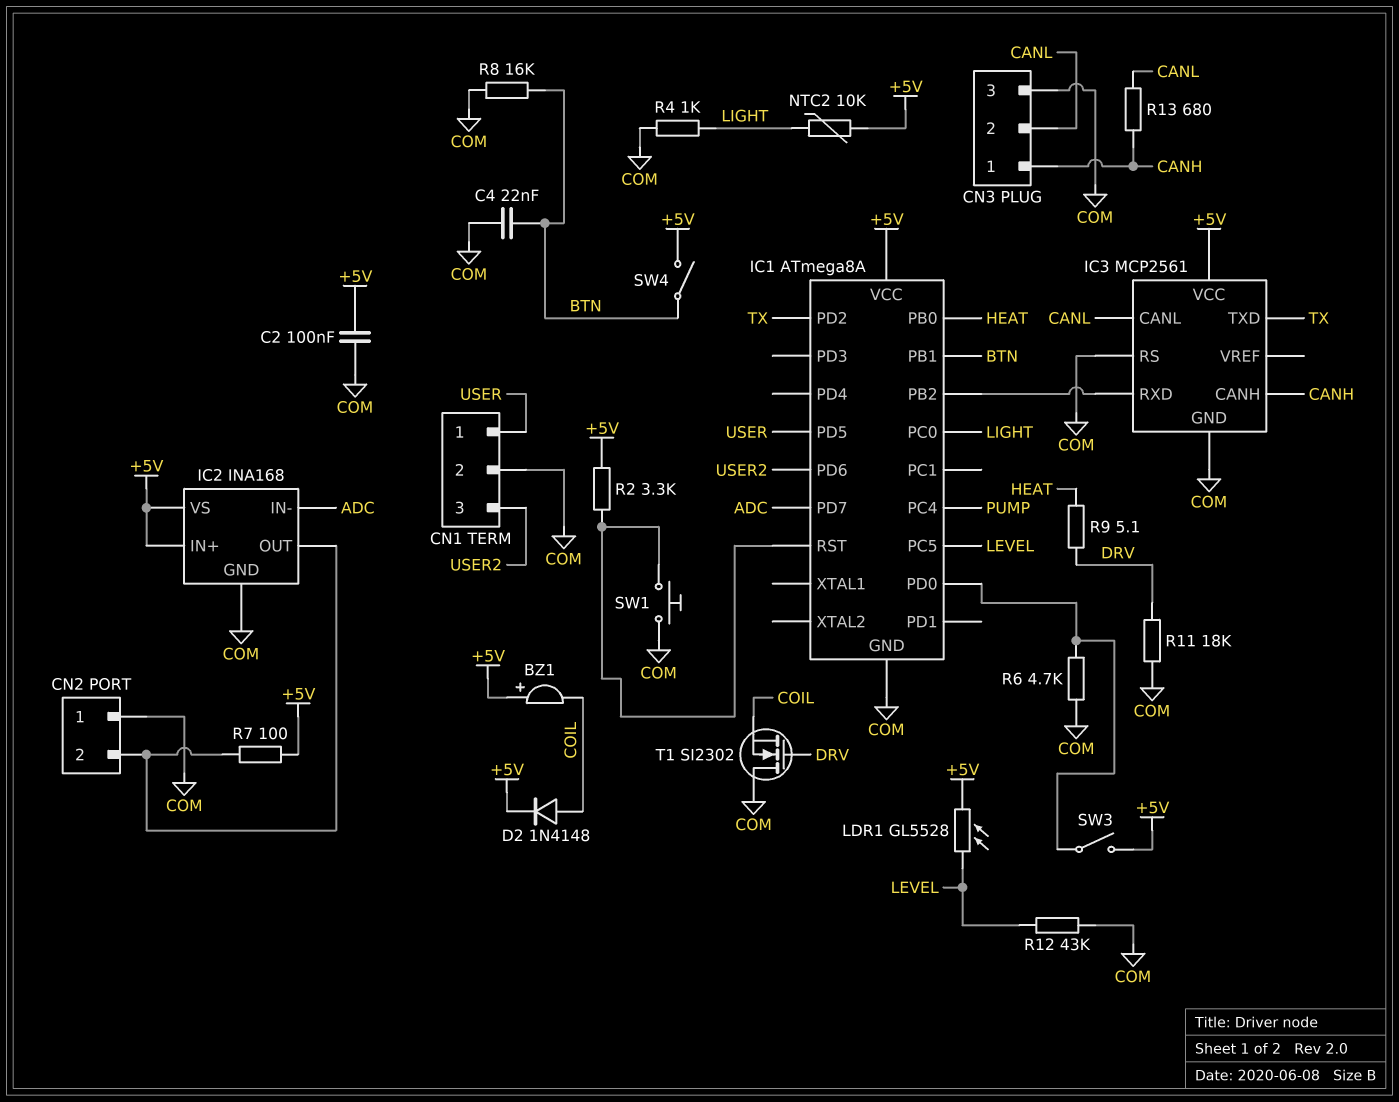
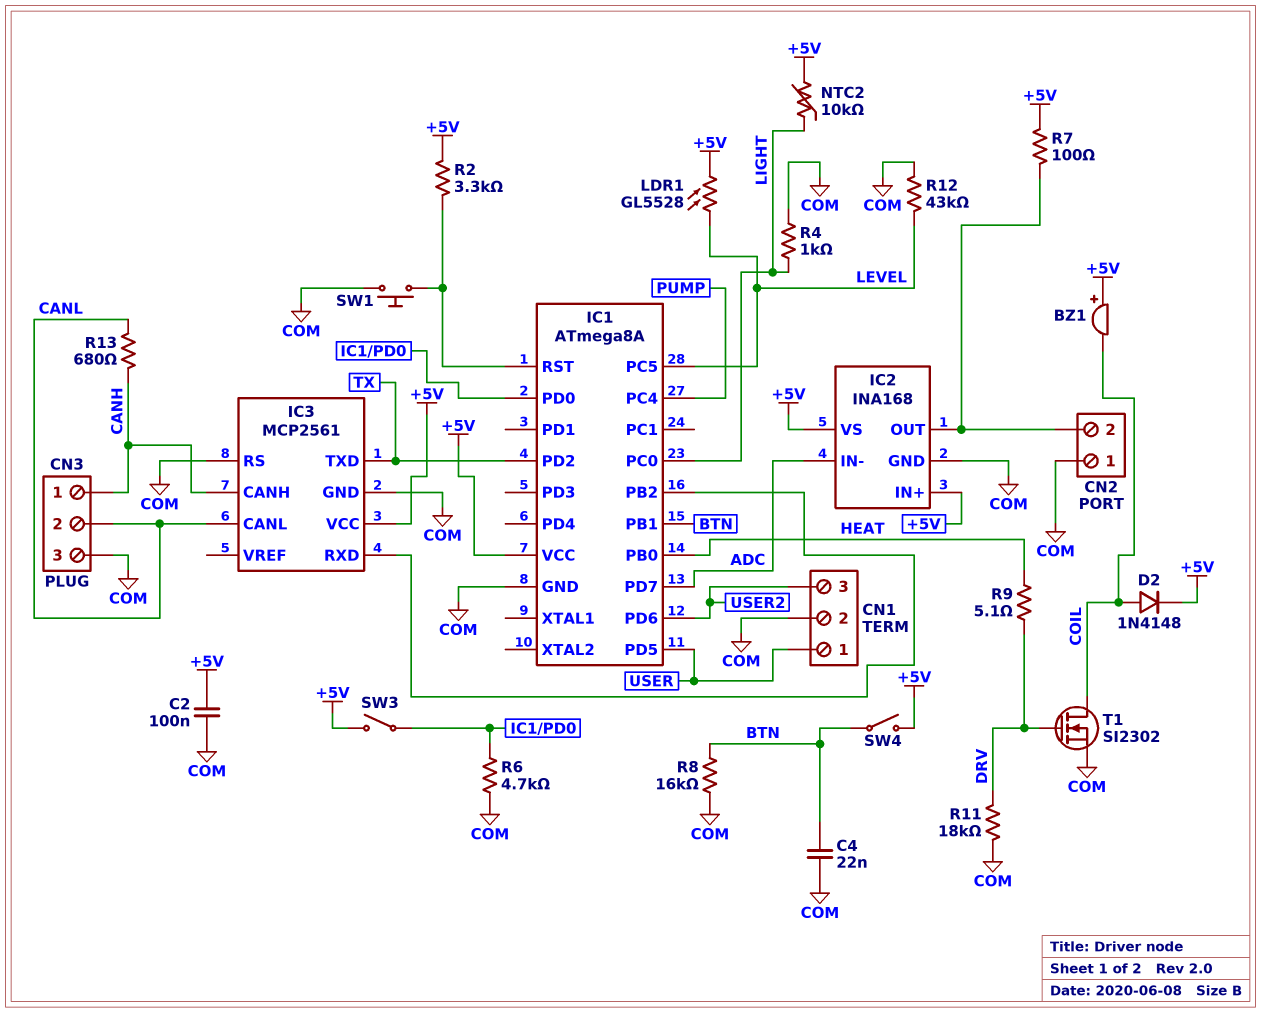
T1: NMOS SI2302 (G DRV, D COM, S COIL) -> NMOS SI2302 (G DRV, D COIL, S COM)

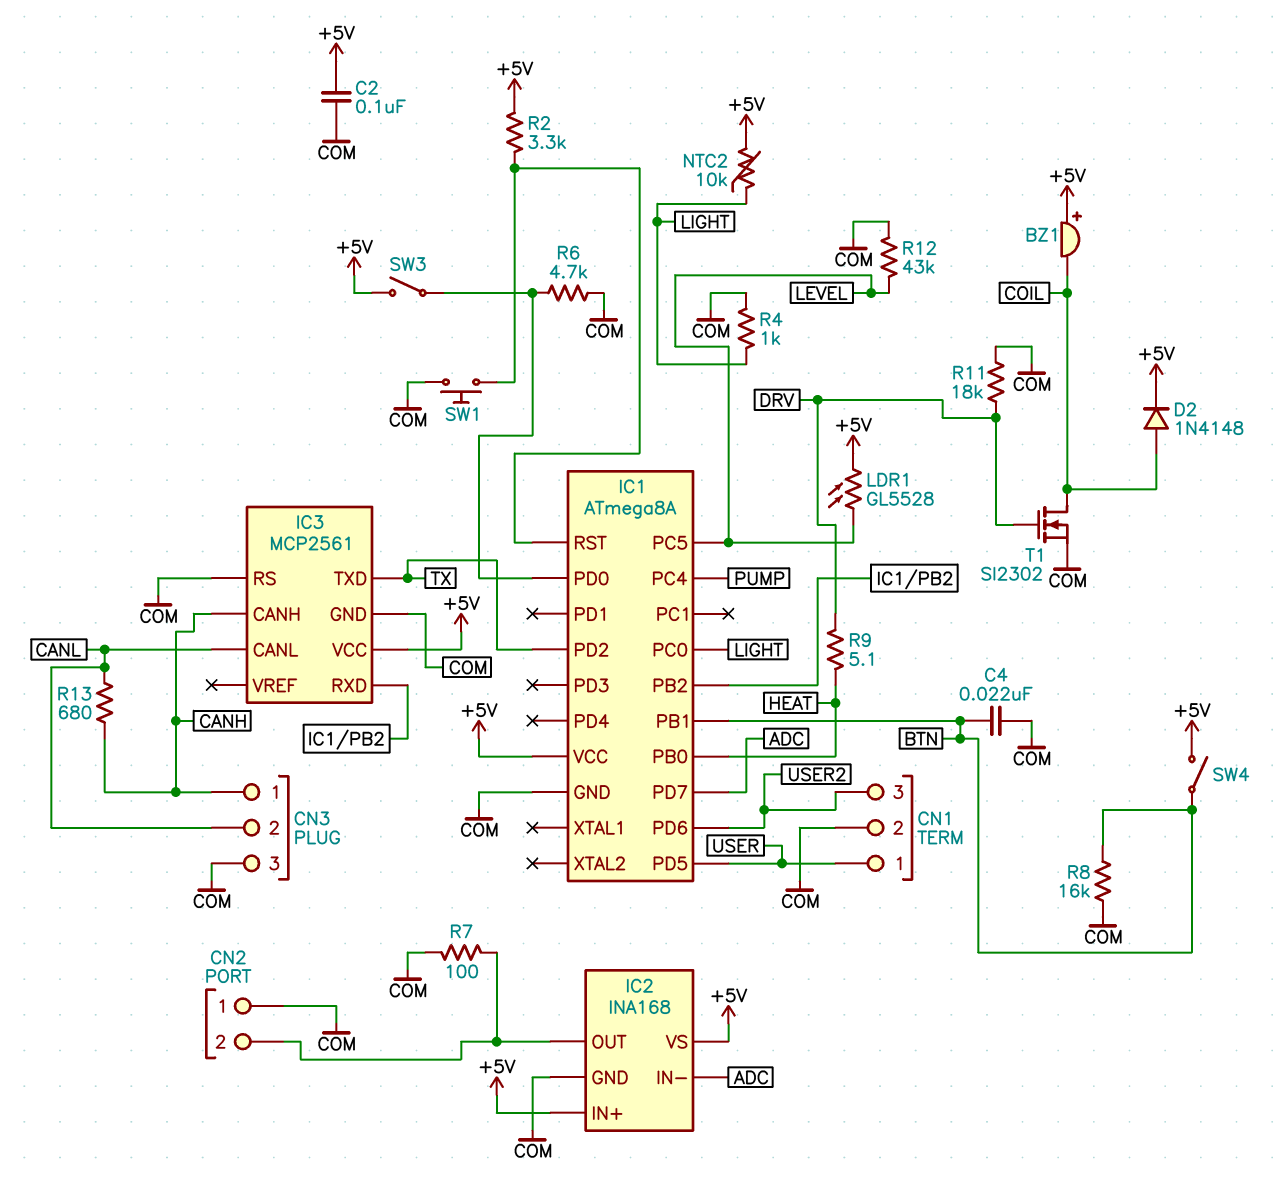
R7: 100 (+5V, CN2/2) -> 100 (CN2/2, COM)

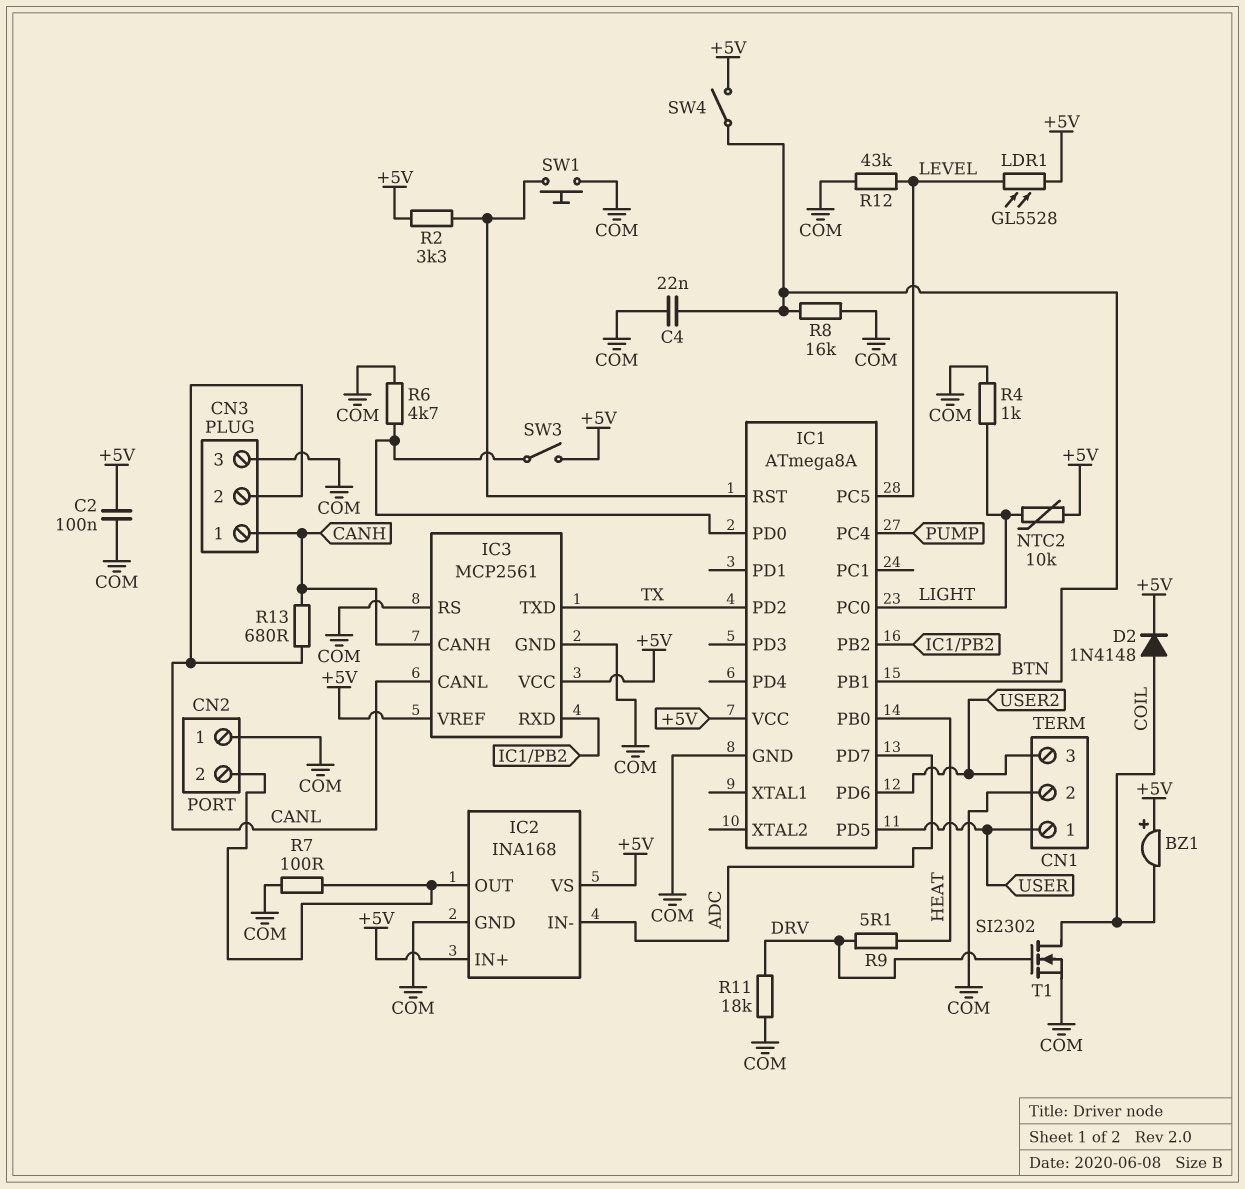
IC3 pin VREF: none -> +5V

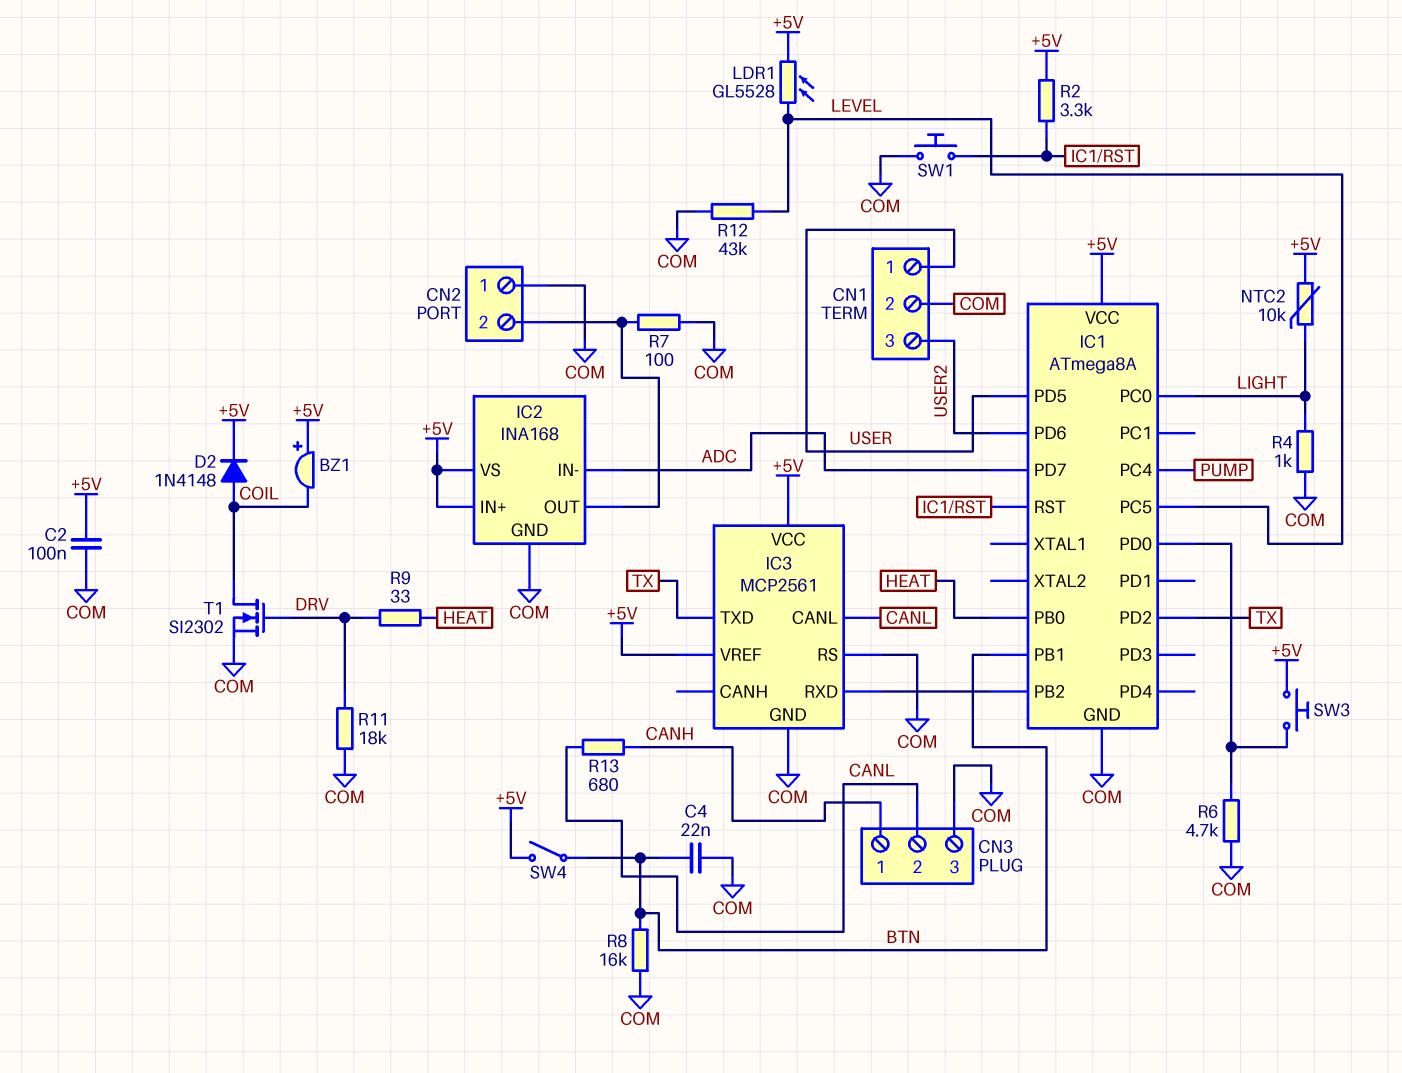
IC3 pin CANH: CANH -> none
R9: 5.1 (DRV, HEAT) -> 33 (DRV, HEAT)
SW3: switch (+5V, IC1/PD0) -> button (+5V, IC1/PD0)

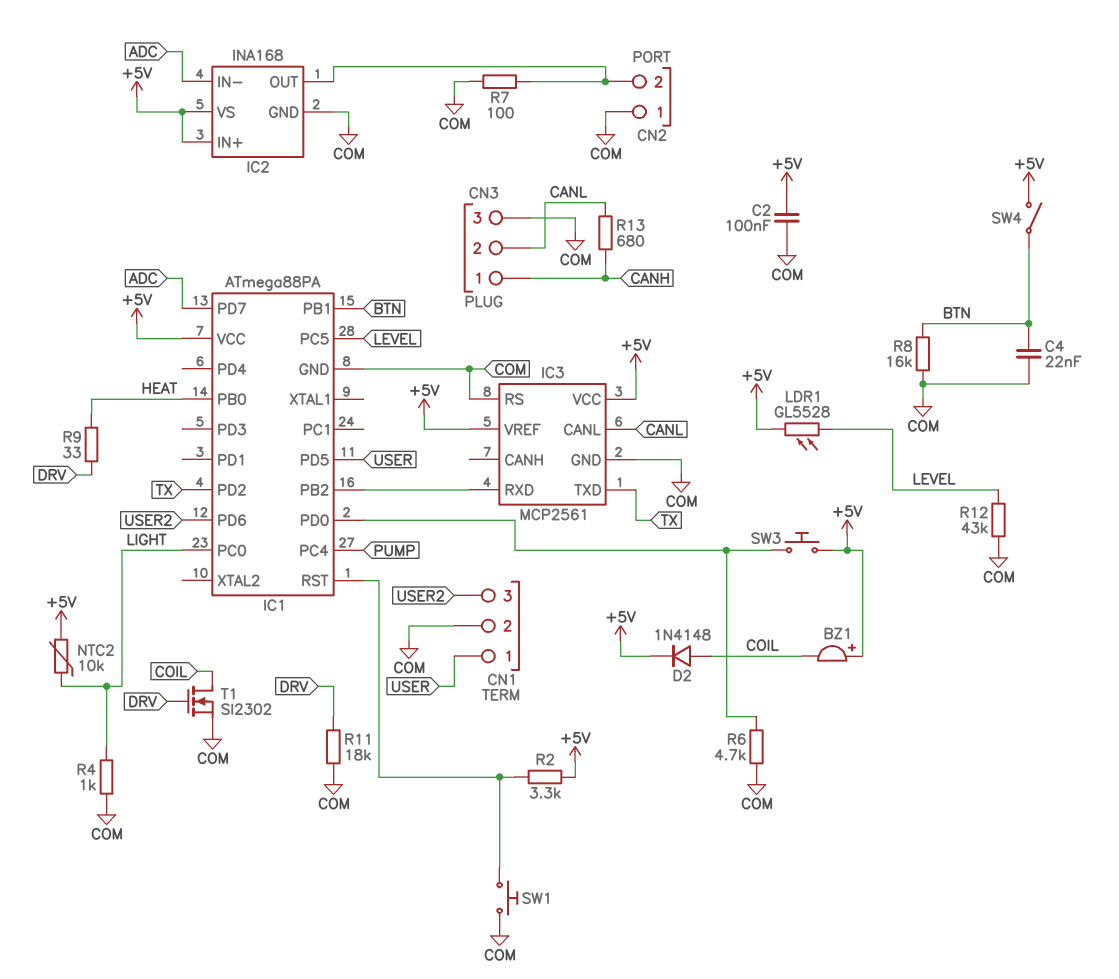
IC1: ATmega8A -> ATmega88PA

